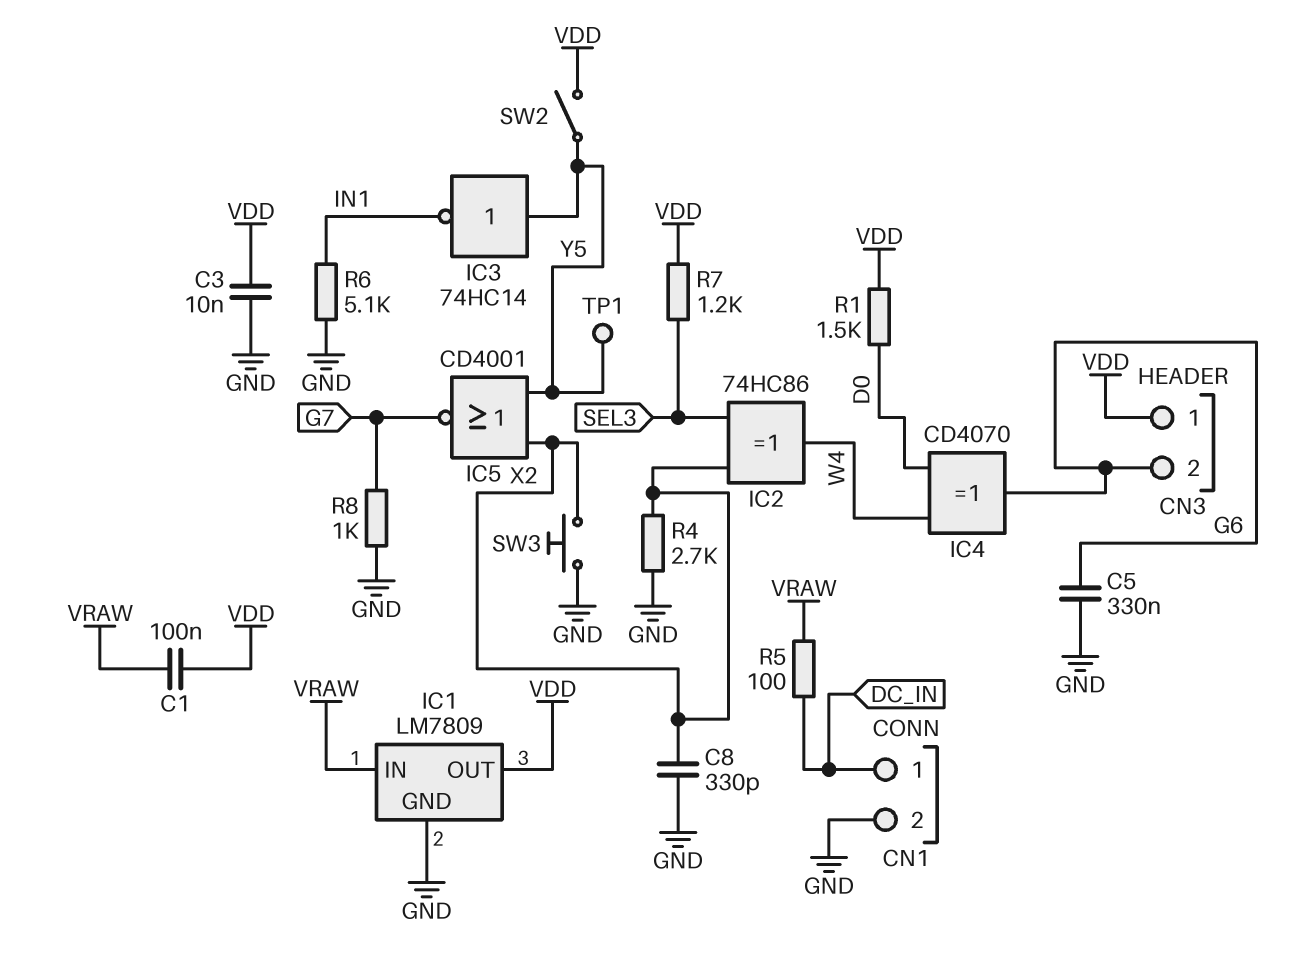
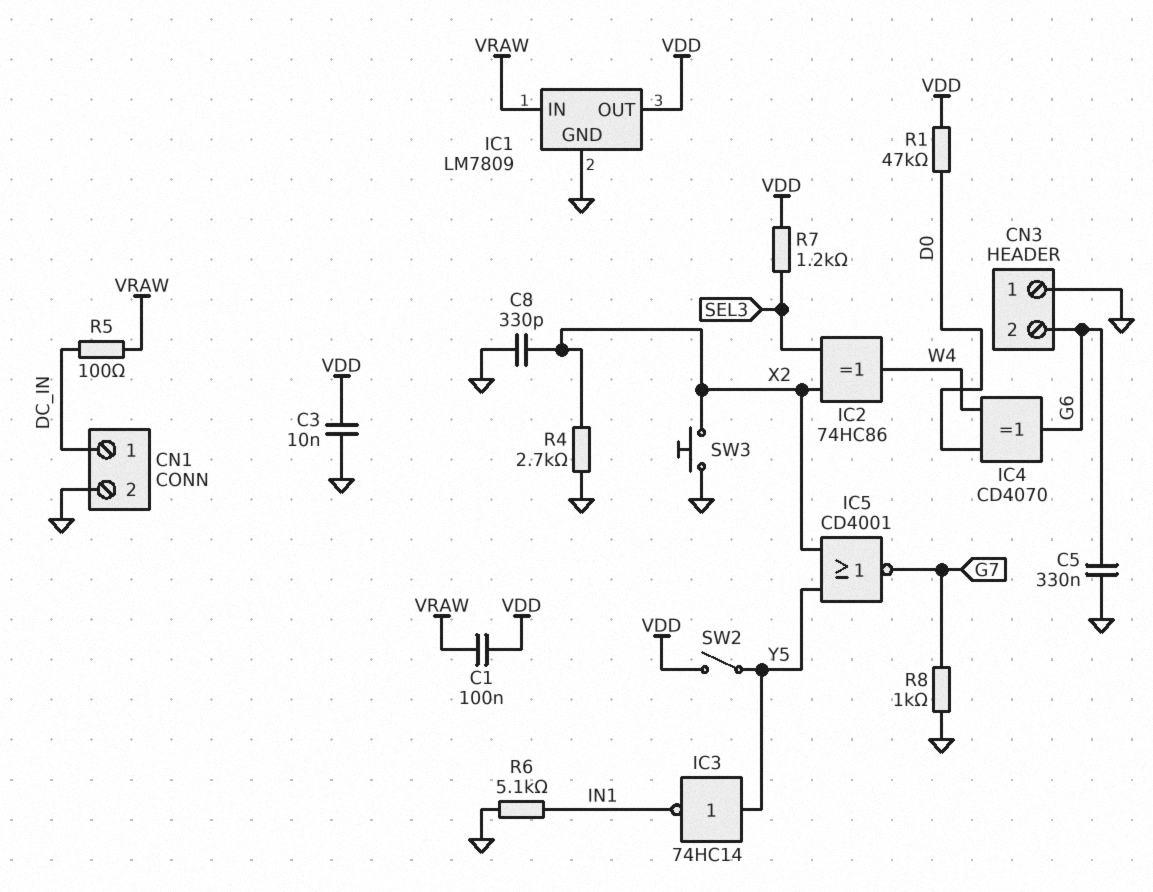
CN3 pin 1: VDD -> GND
R1: 1.5k (D0, VDD) -> 47k (D0, VDD)
TP1: test point (Y5) -> none

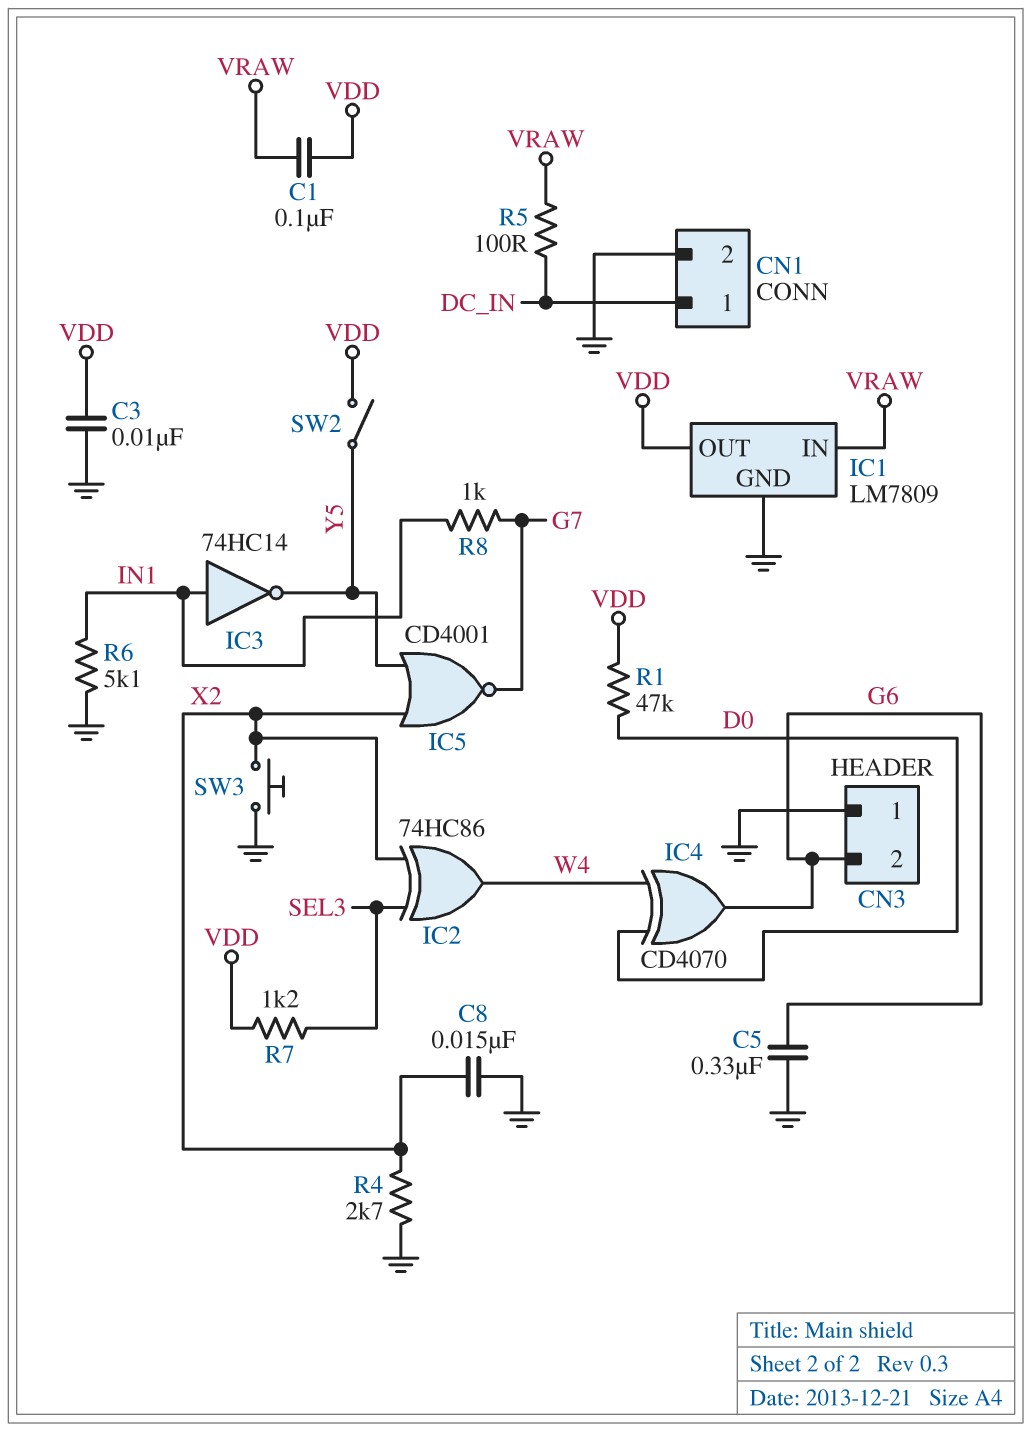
C8: 330pF (GND, X2) -> 15nF (GND, X2)
IC3: NOT 74HC14 (in Y5, out IN1) -> NOT 74HC14 (in IN1, out Y5)
R8: 1k (G7, GND) -> 1k (G7, IN1)

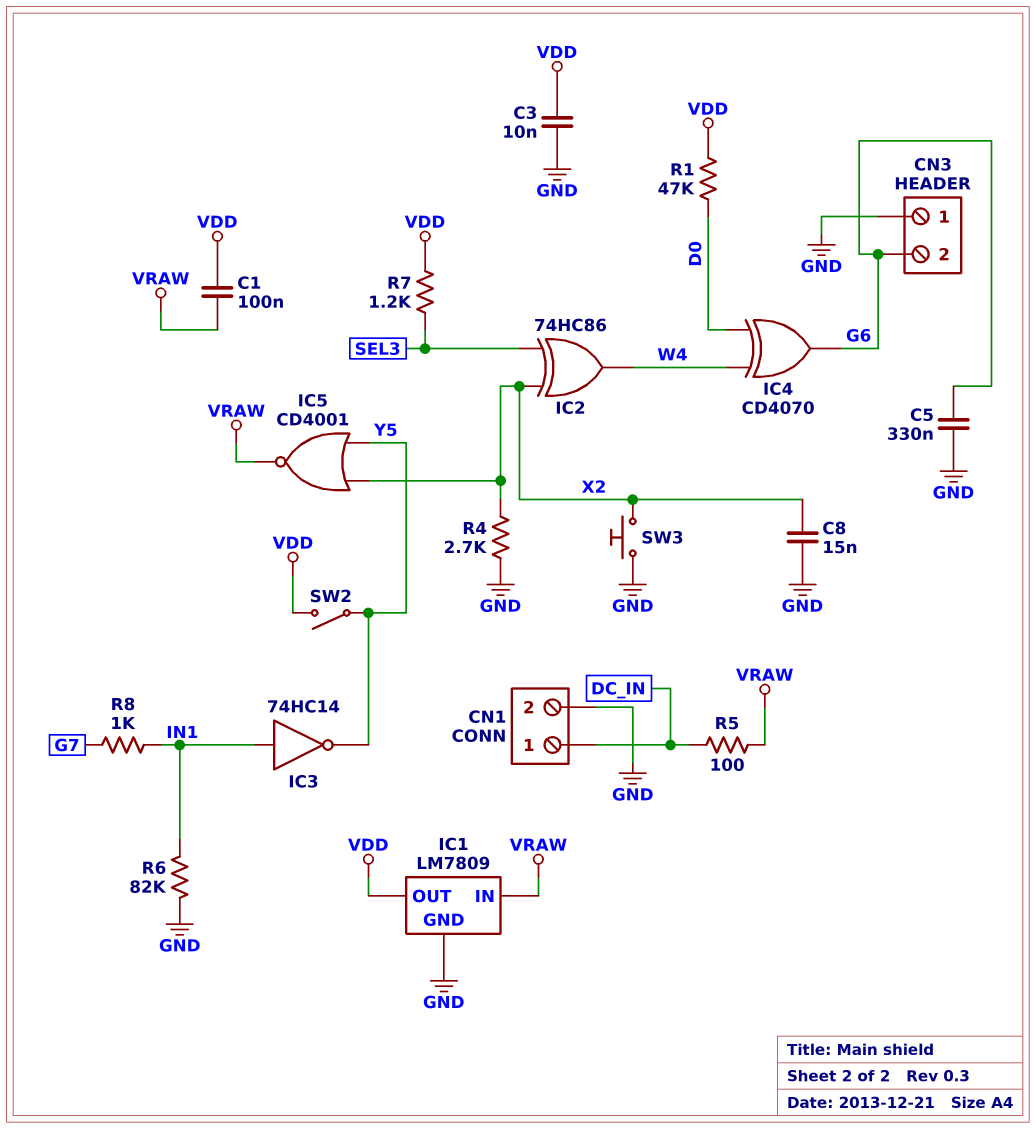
IC5: NOR CD4001 (in X2, in Y5, out G7) -> NOR CD4001 (in X2, in Y5, out VRAW)
R6: 5.1k (GND, IN1) -> 82k (GND, IN1)

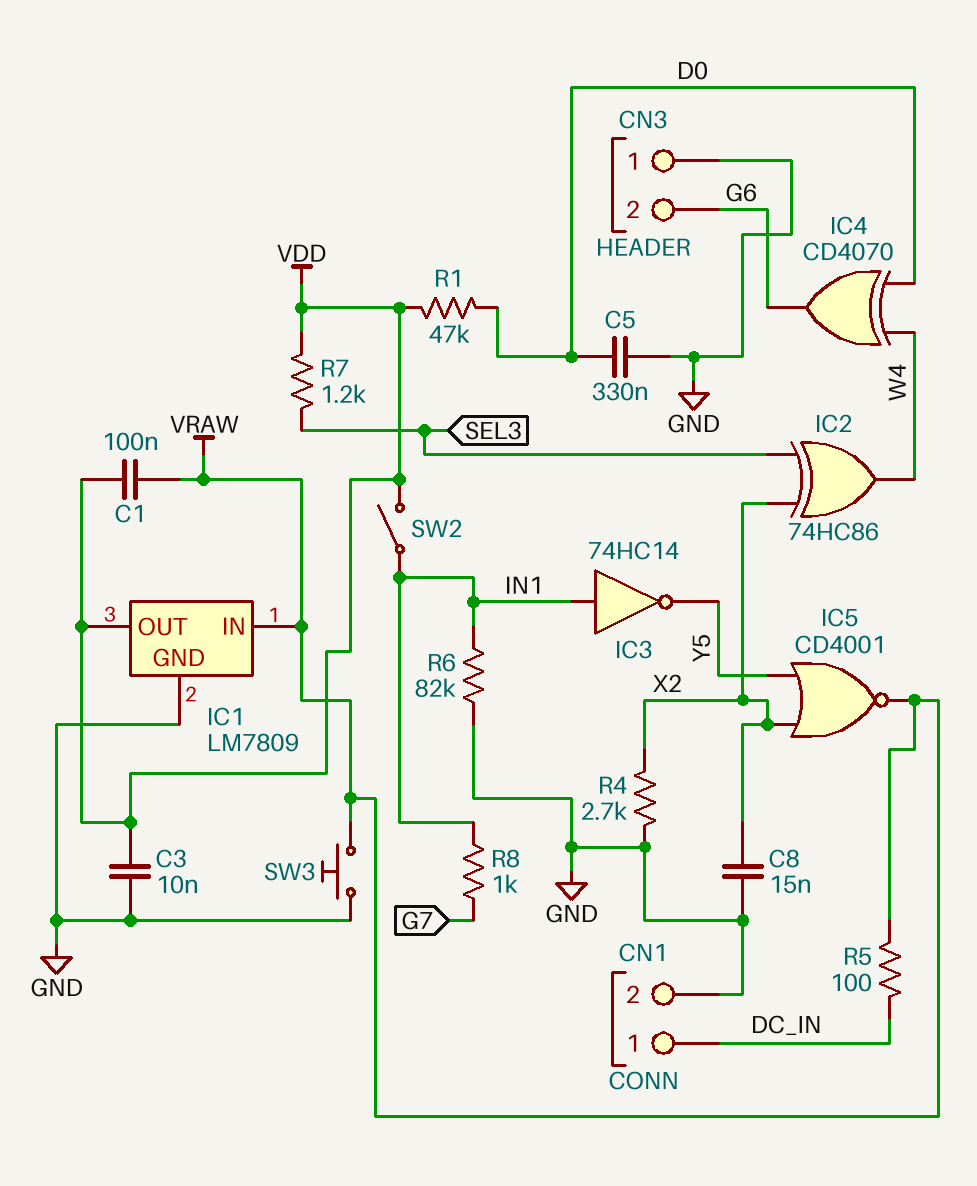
C5: 330nF (G6, GND) -> 330nF (D0, GND)
SW2: switch (VDD, Y5) -> switch (IN1, VDD)
SW3: button (GND, X2) -> button (GND, VRAW)

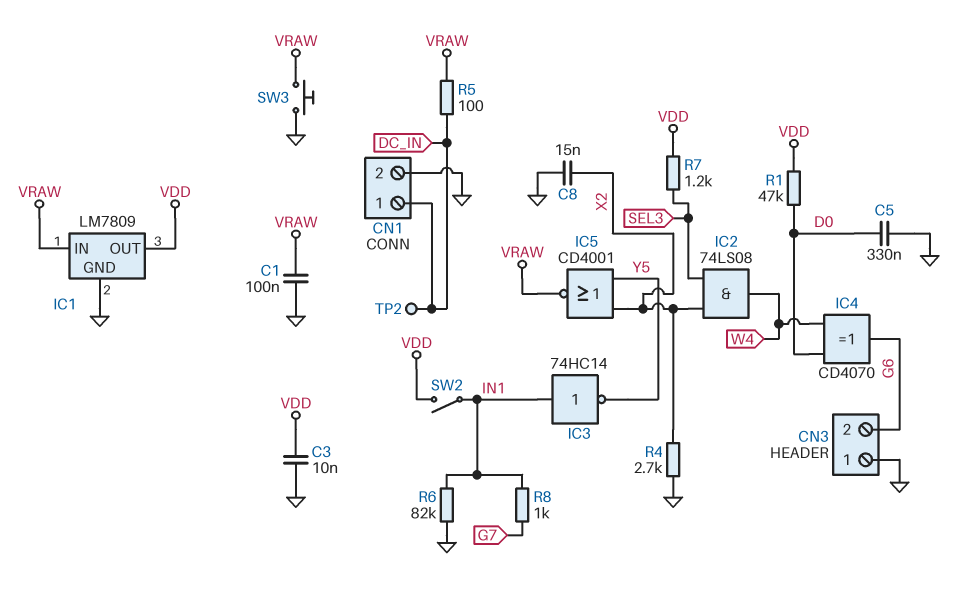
C1: 100nF (VDD, VRAW) -> 100nF (GND, VRAW)
IC2: XOR 74HC86 (in SEL3, in X2, out W4) -> AND 74LS08 (in SEL3, in X2, out W4)
TP2: none -> test point (DC_IN)

